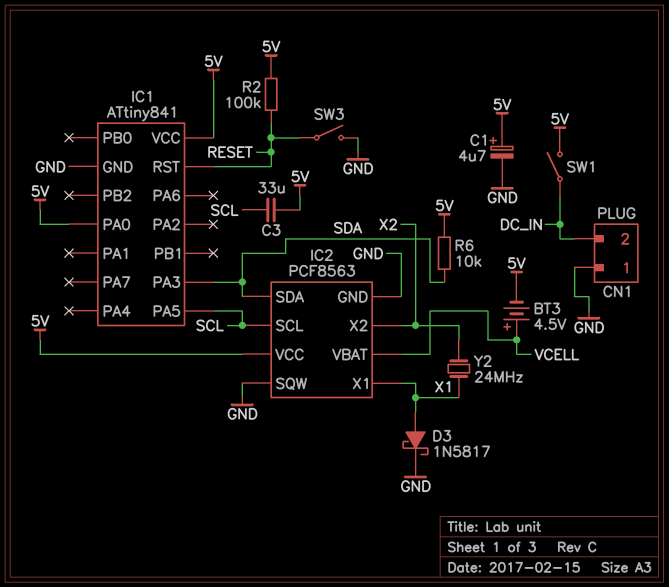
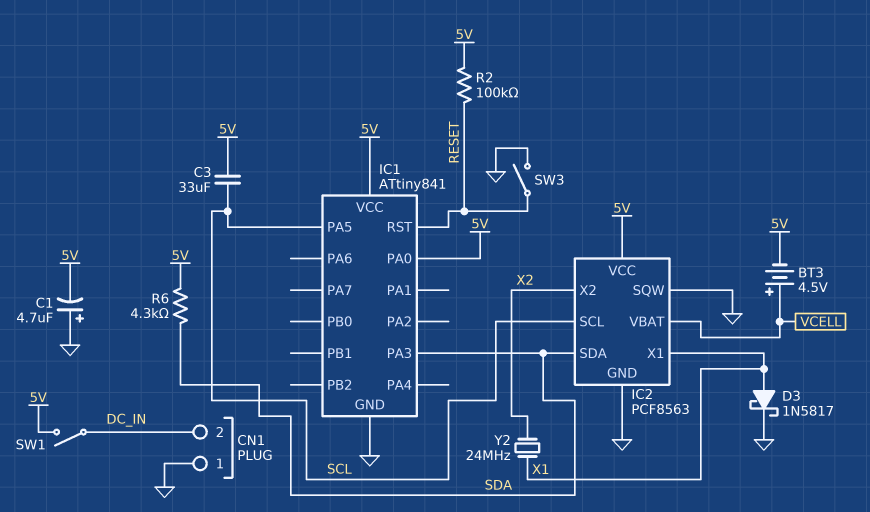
C1: 4.7uF (plus 5V, minus GND) -> 4.7uF (plus GND, minus 5V)
R6: 10k (5V, SDA) -> 4.3k (5V, SDA)

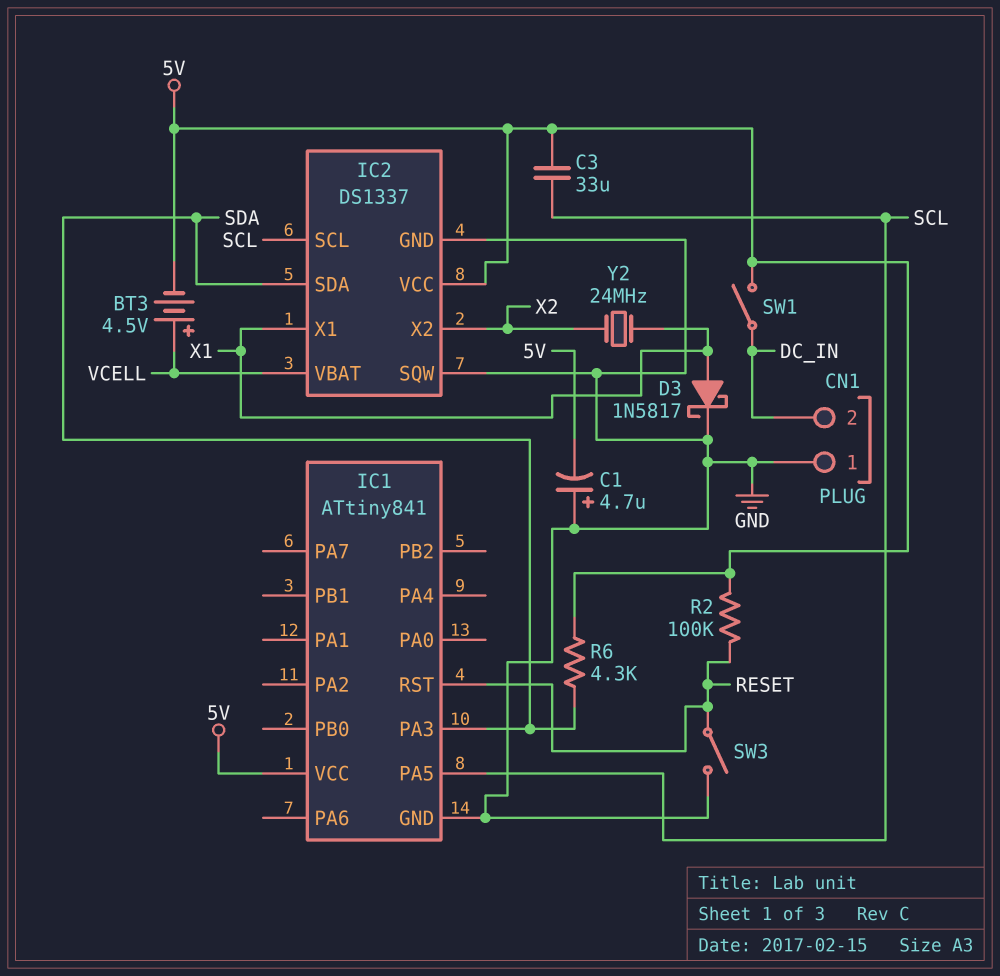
IC1 pin PA0: 5V -> none
IC2: PCF8563 -> DS1337

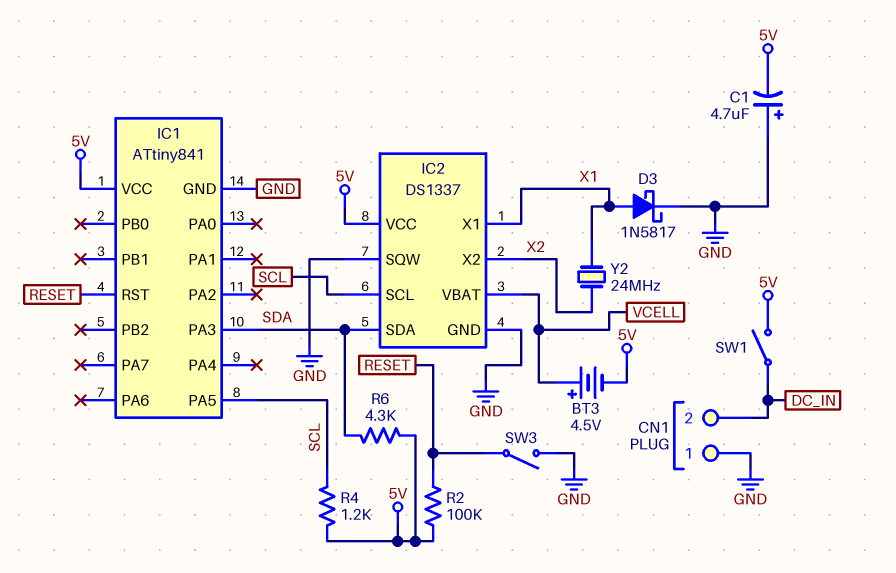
C3: 33uF (5V, SCL) -> none
R4: none -> 1.2k (5V, SCL)

